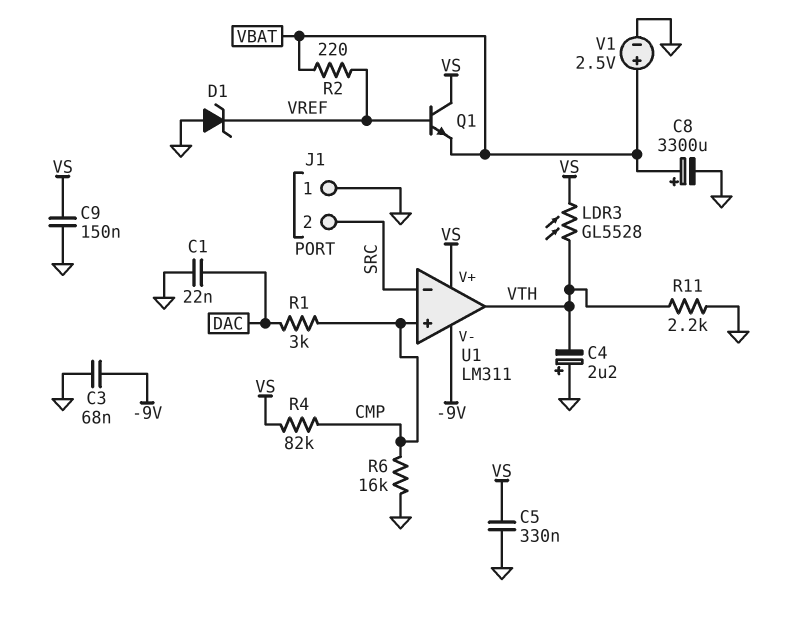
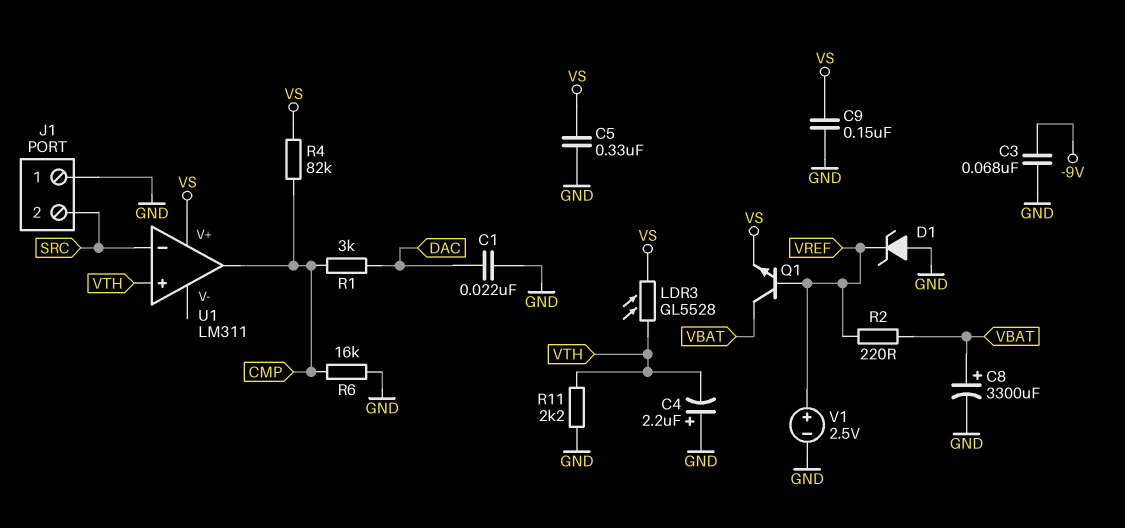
Q1: NPN (B VREF, C VS, E VBAT) -> NPN (B VREF, C VBAT, E VS)
U1 pin V-: -9V -> none
U1 pin in+: CMP -> VTH
U1 pin out: VTH -> CMP
V1: 2.5V (plus VBAT, minus GND) -> 2.5V (plus VREF, minus GND)

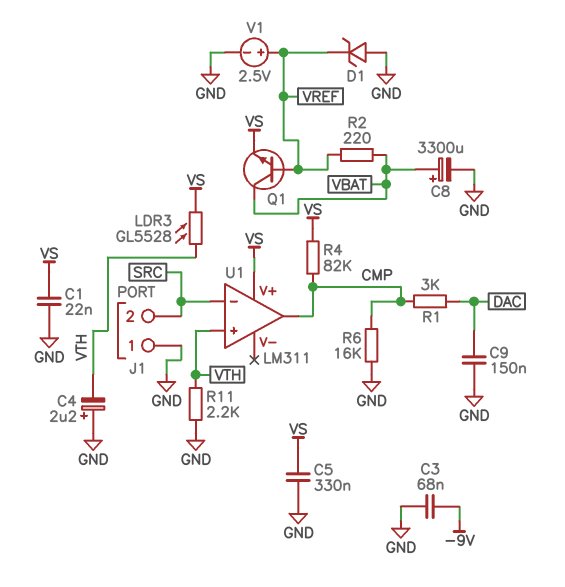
C1: 22nF (DAC, GND) -> 22nF (GND, VS)
C9: 150nF (GND, VS) -> 150nF (DAC, GND)

